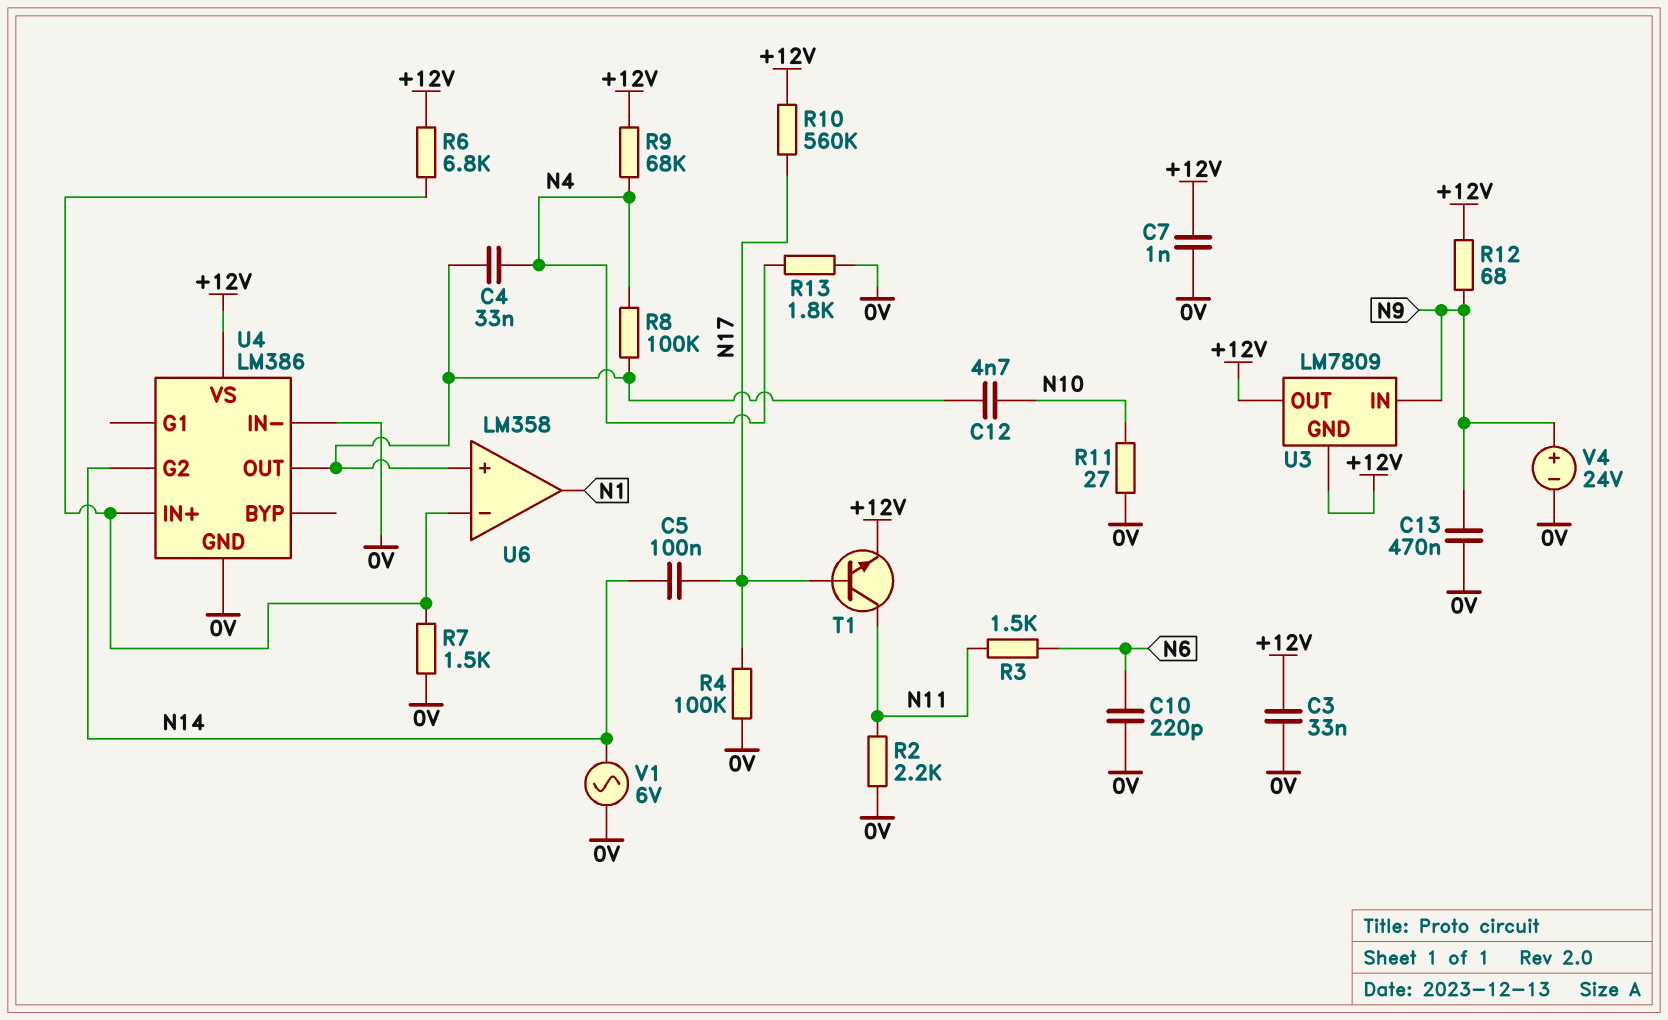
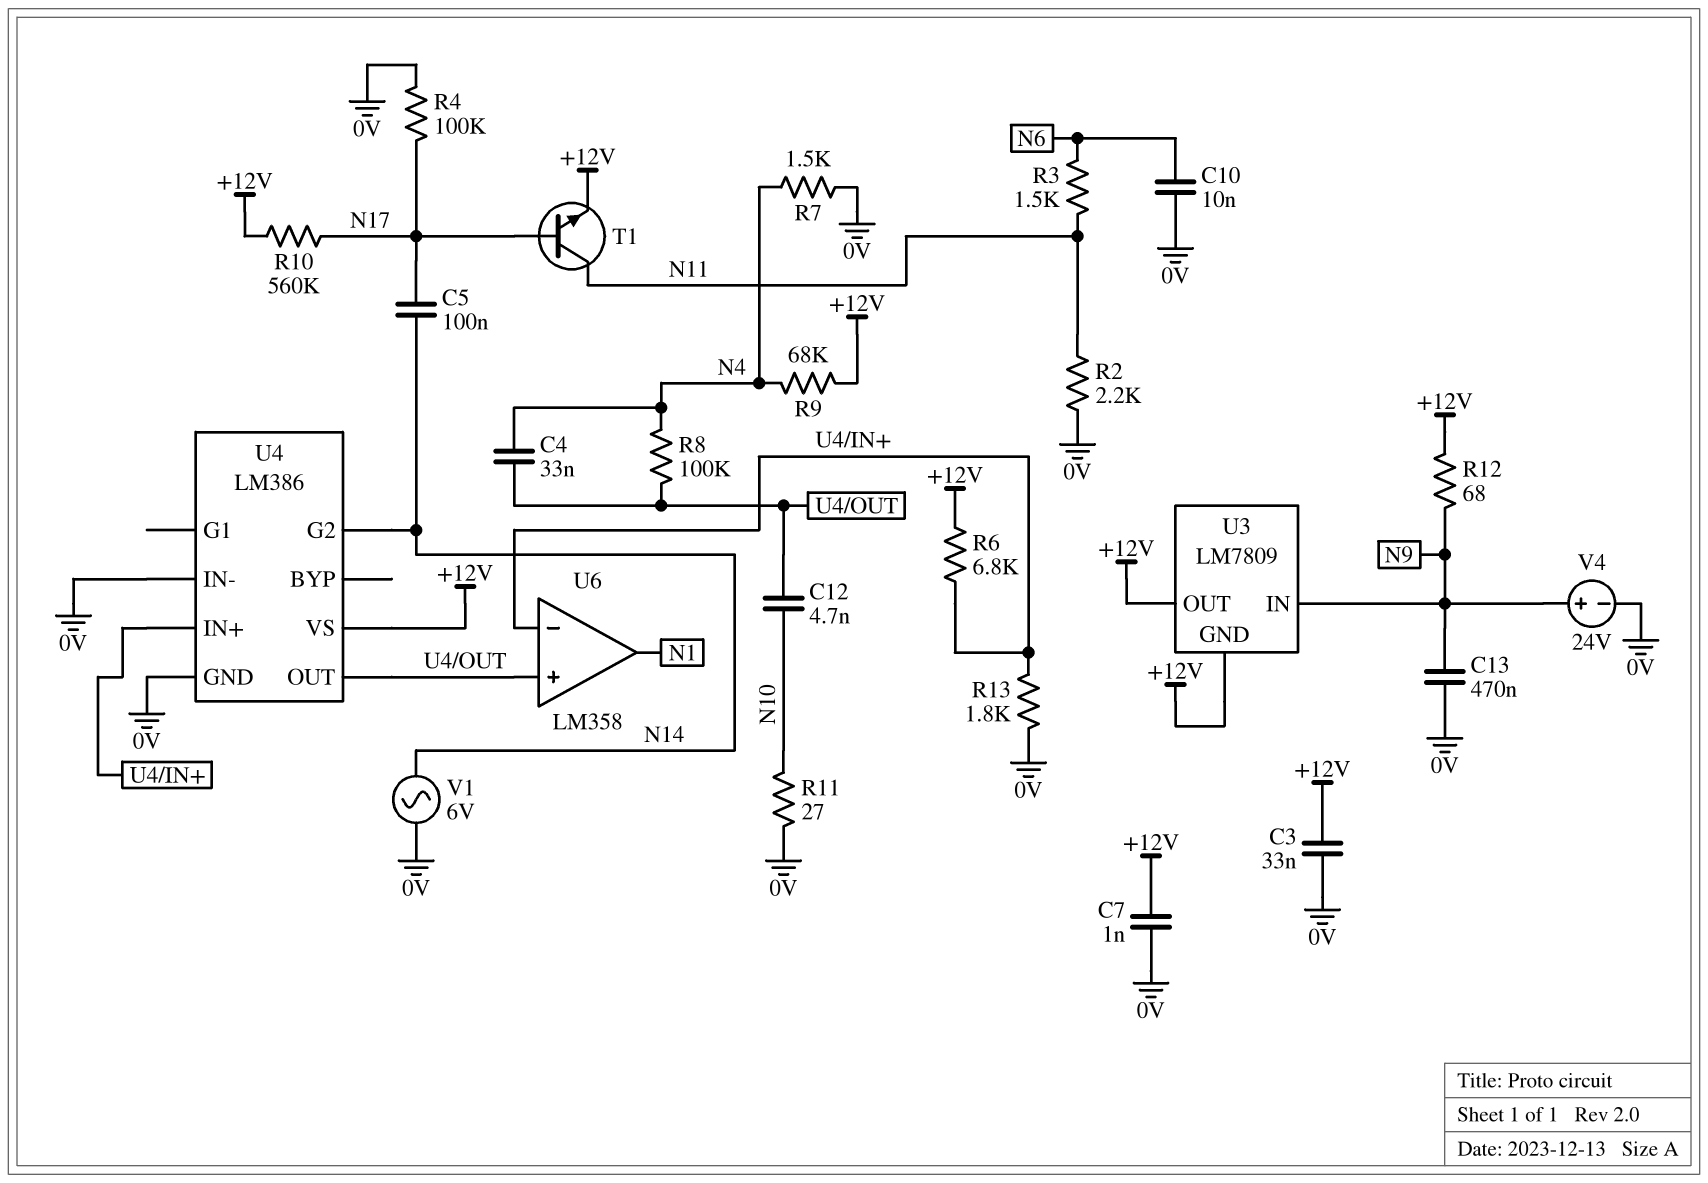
C10: 220pF (0V, N6) -> 10nF (0V, N6)
R7: 1.5k (0V, U4/IN+) -> 1.5k (0V, N4)
R13: 1.8k (0V, N4) -> 1.8k (0V, U4/IN+)

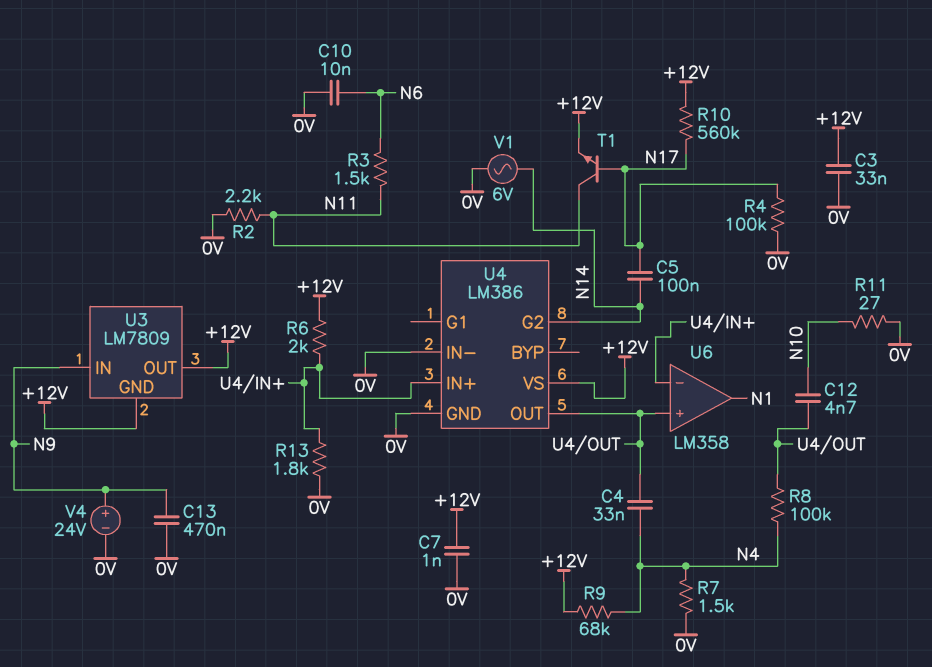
R6: 6.8k (+12V, U4/IN+) -> 2k (+12V, U4/IN+)
R12: 68 (+12V, N9) -> none

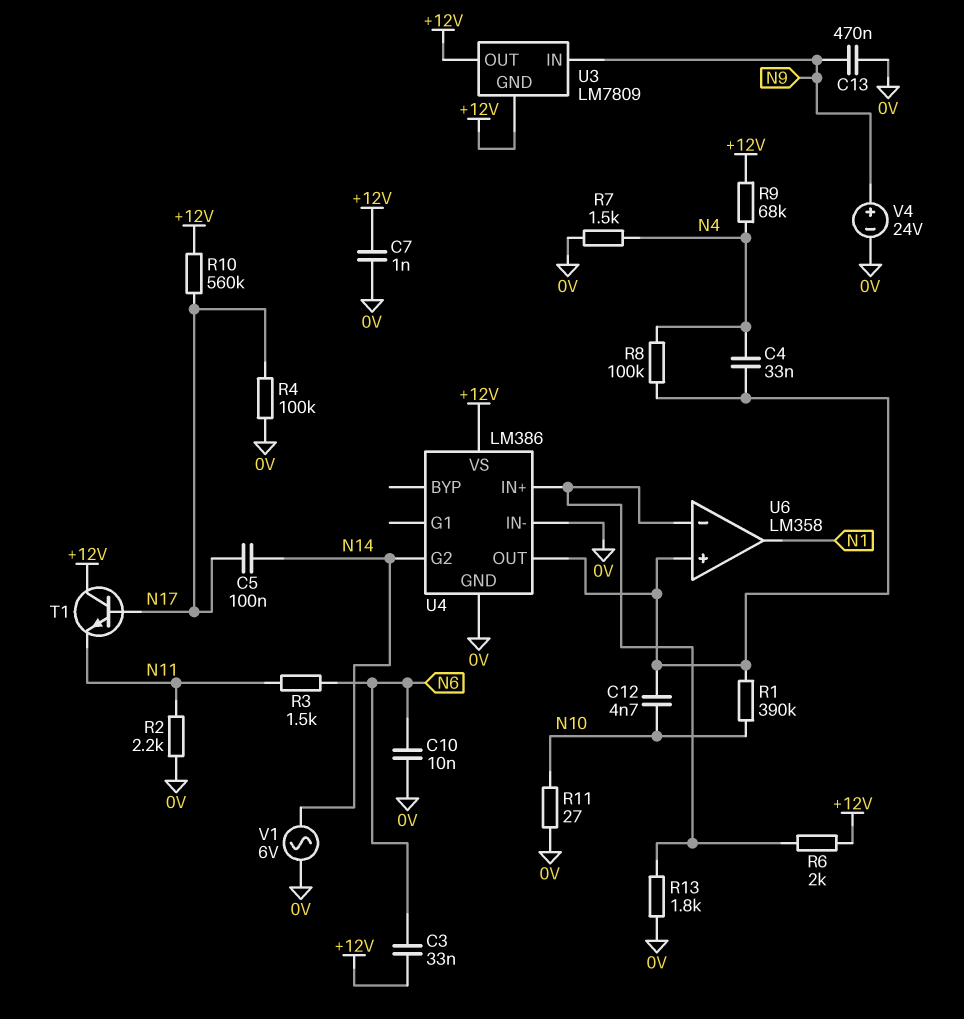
C3: 33nF (+12V, 0V) -> 33nF (+12V, N6)
R1: none -> 390k (N10, U4/OUT)
T1: NPN (B N17, C N11, E +12V) -> NPN (B N17, C +12V, E N11)

